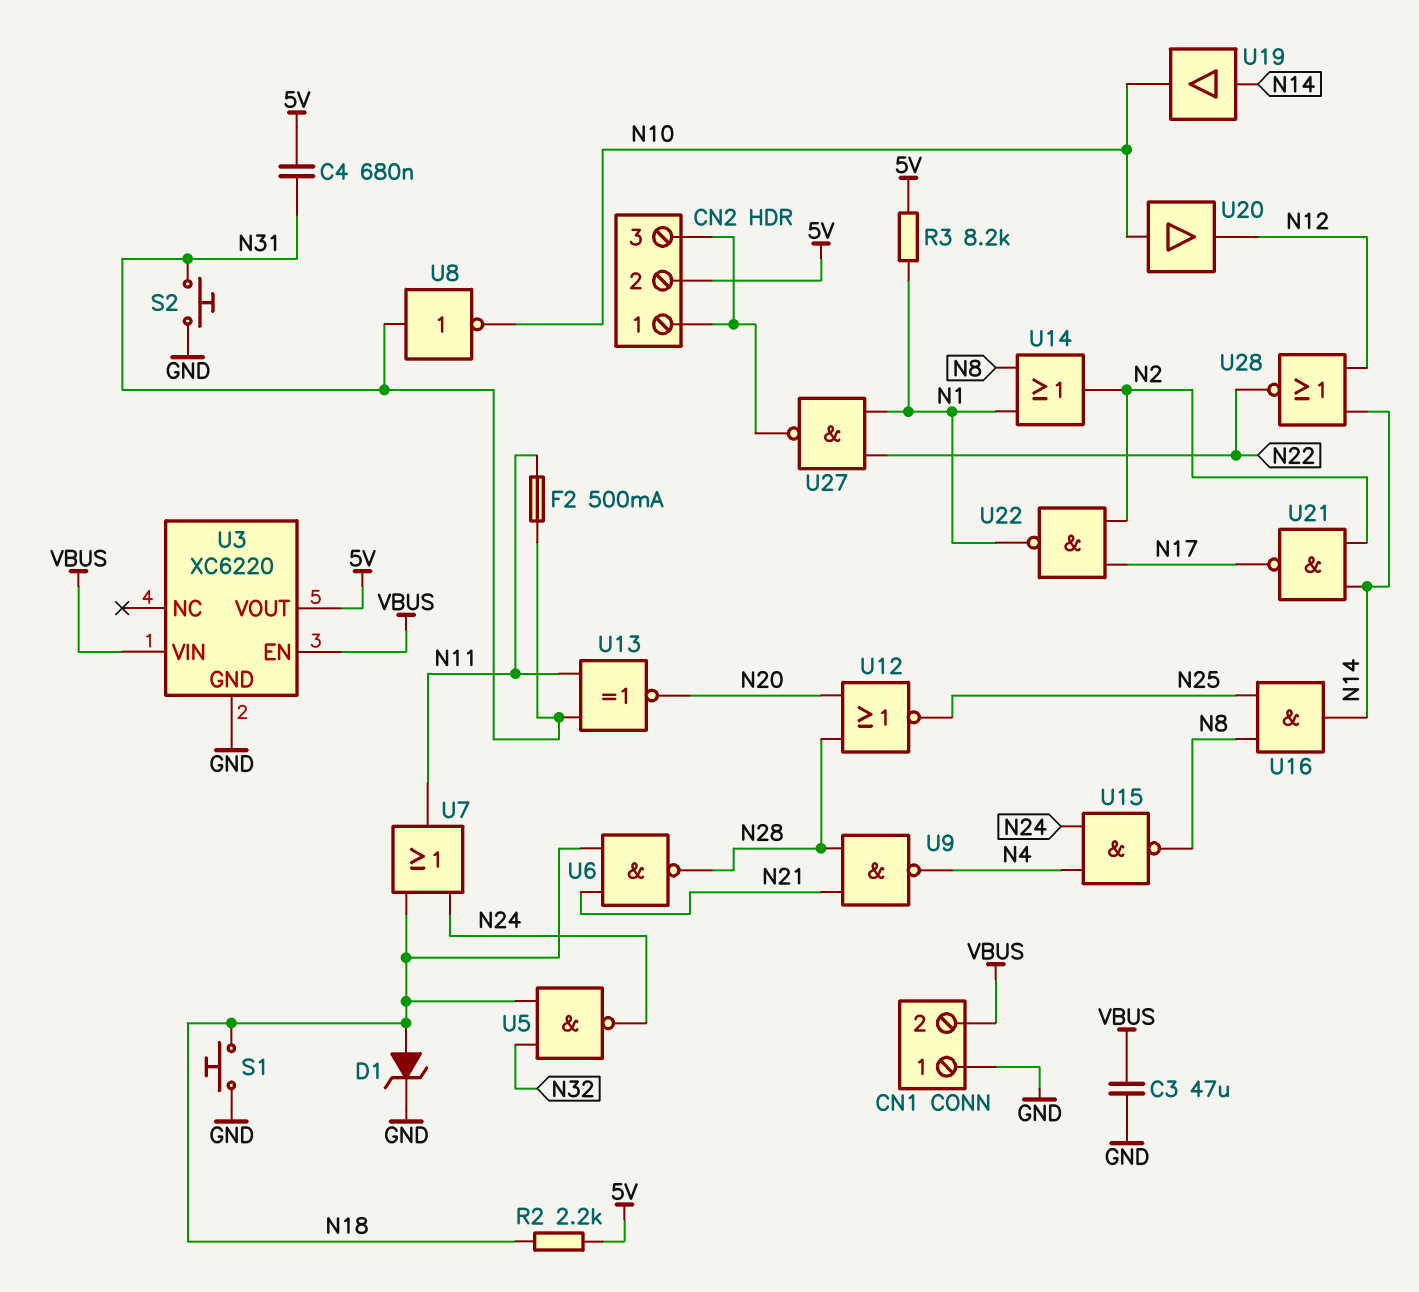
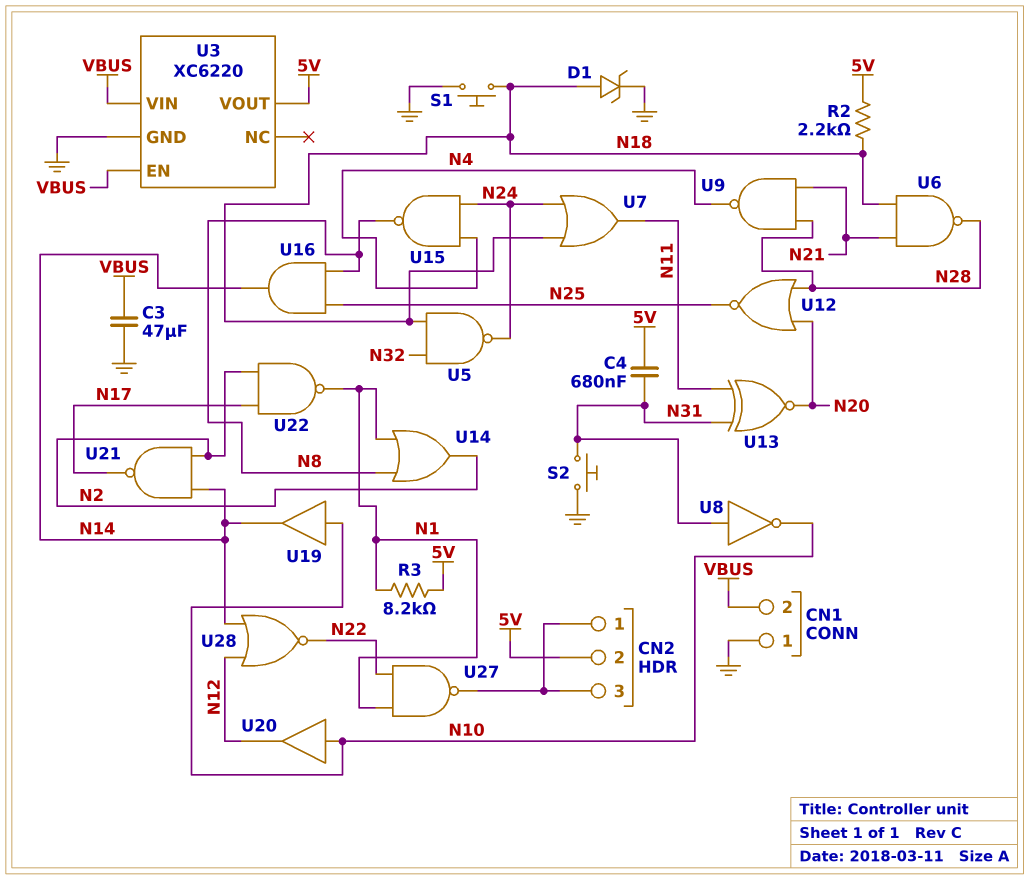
F2: 500mA (N11, N31) -> none
U19: buffer (in N14, out N10) -> buffer (in N10, out N14)

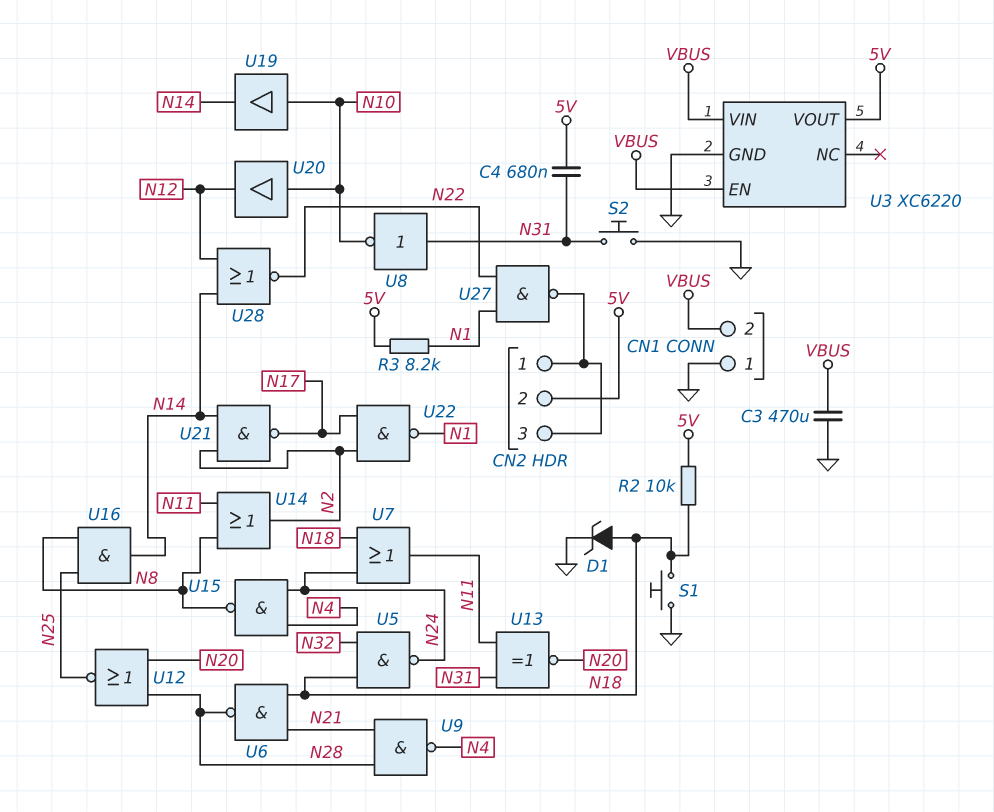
C3: 47uF (GND, VBUS) -> 470uF (GND, VBUS)
R2: 2.2k (5V, N18) -> 10k (5V, N18)
U14: OR (in N1, in N8, out N2) -> OR (in N8, in N11, out N2)

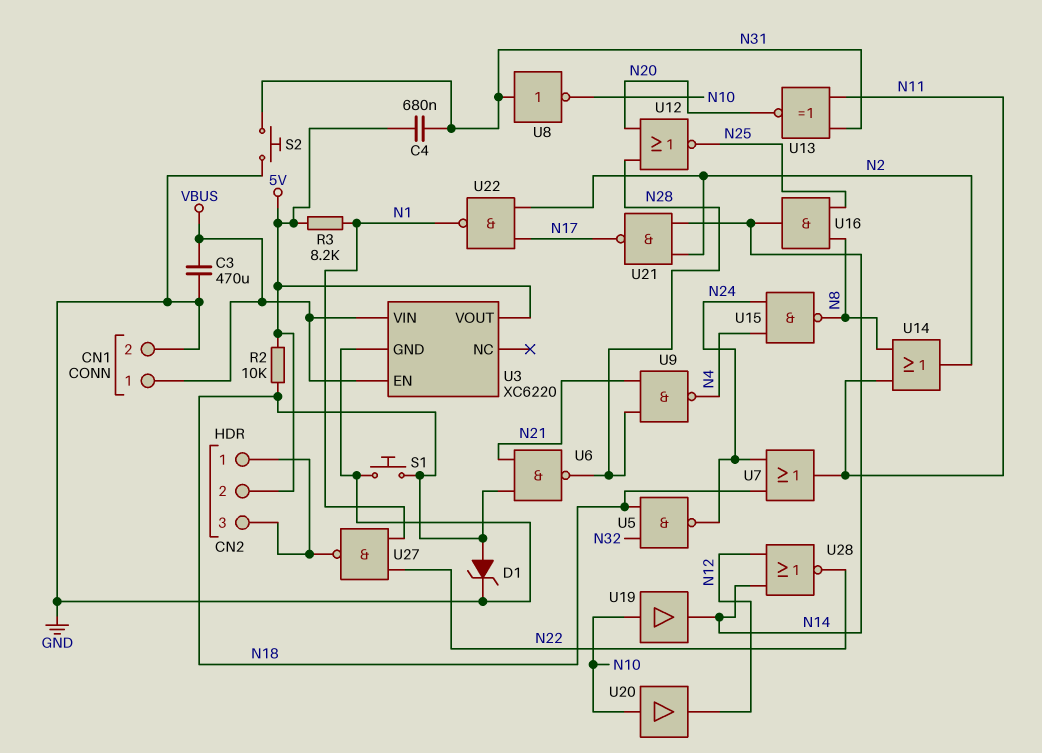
CN1 pin 1: GND -> VBUS
CN1 pin 2: VBUS -> GND

